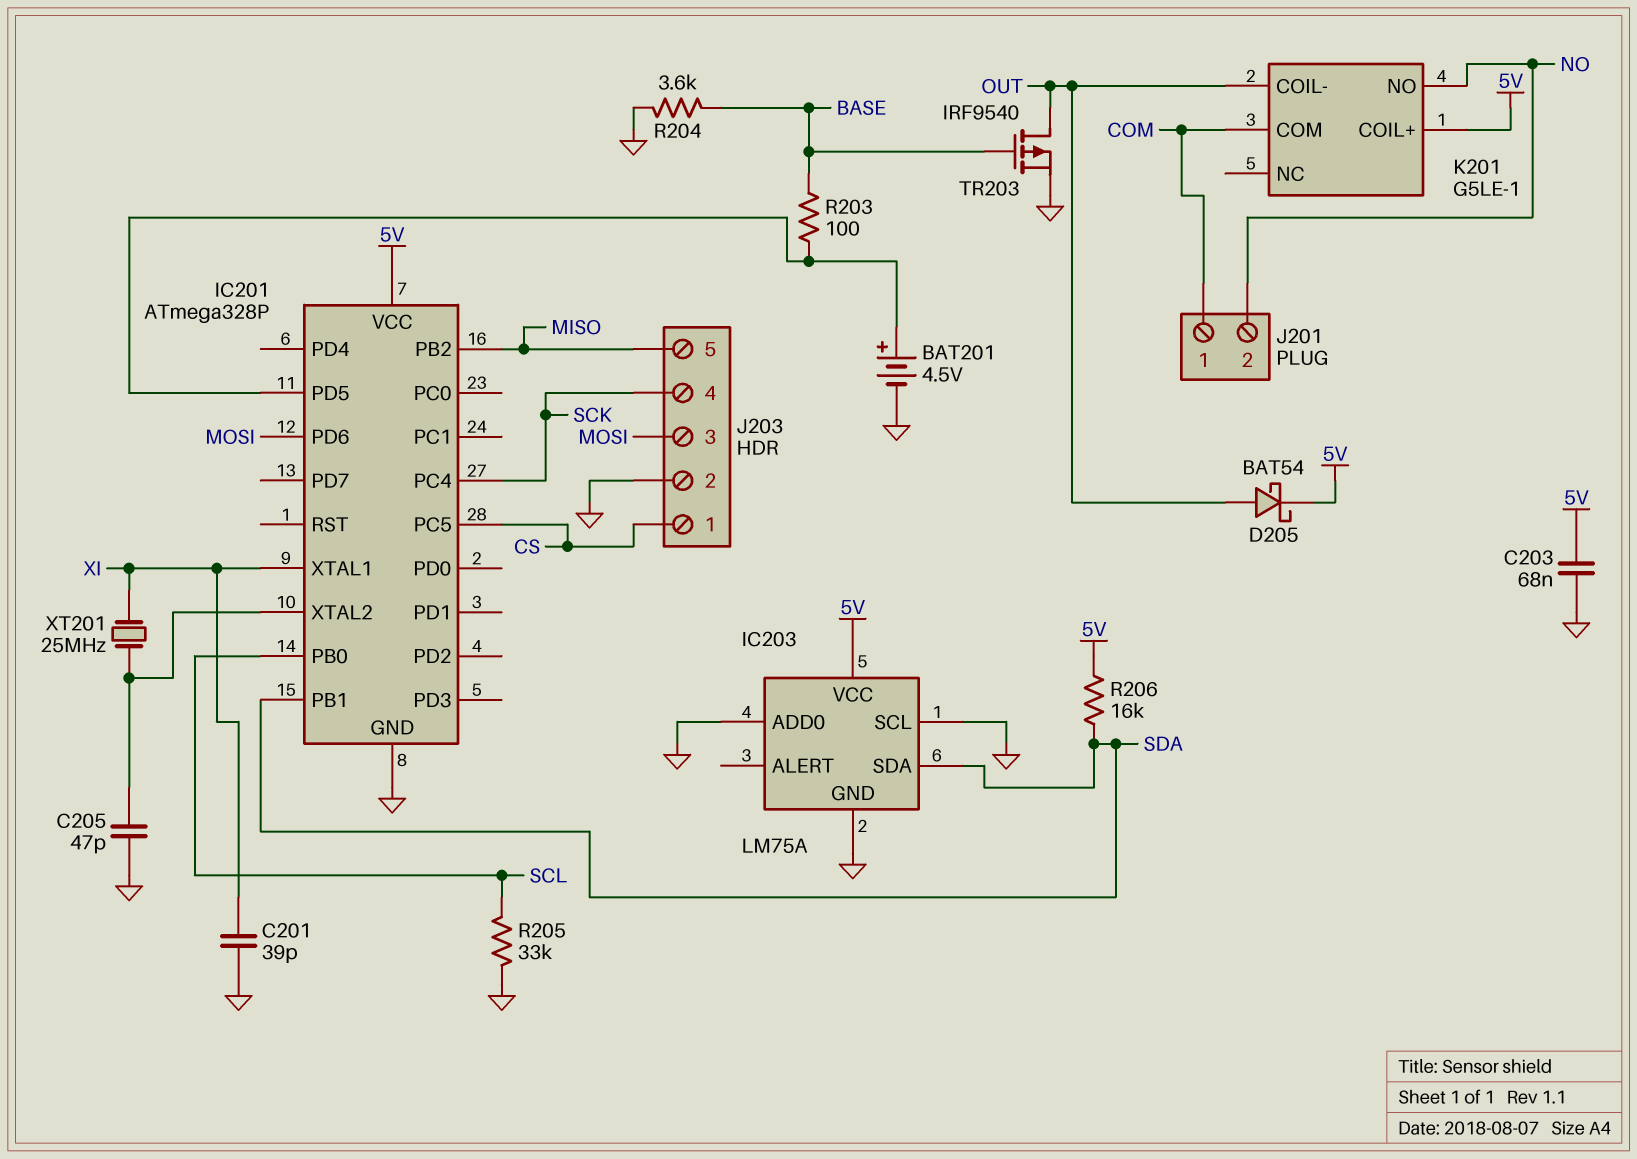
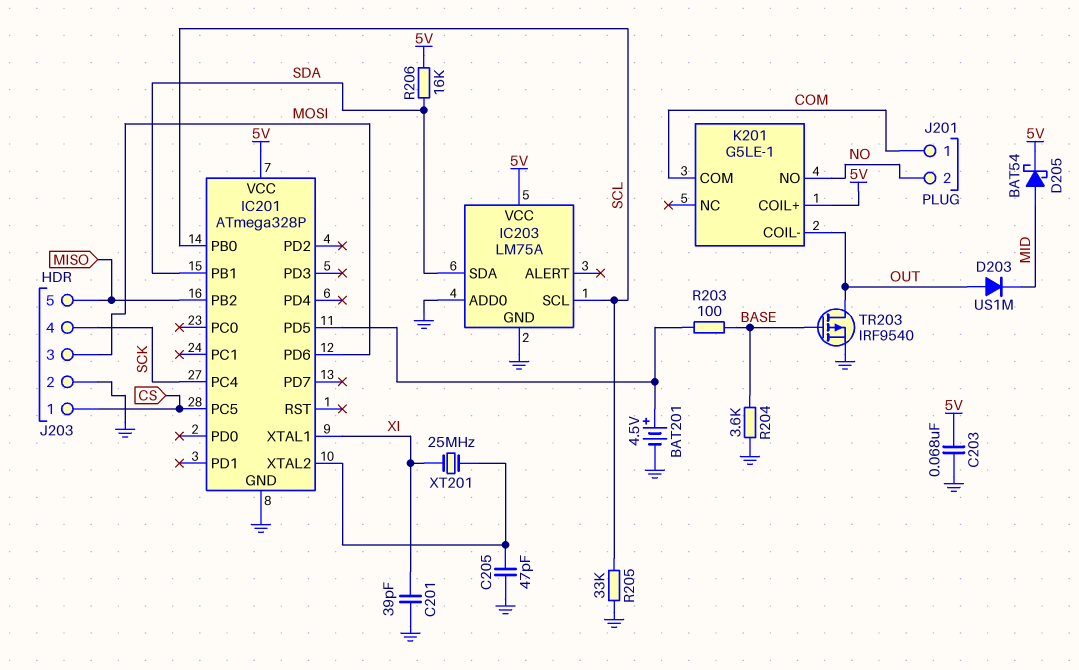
D203: none -> diode US1M (A OUT, K MID)
D205: schottky BAT54 (A OUT, K 5V) -> schottky BAT54 (A MID, K 5V)
IC203 pin SCL: GND -> SCL

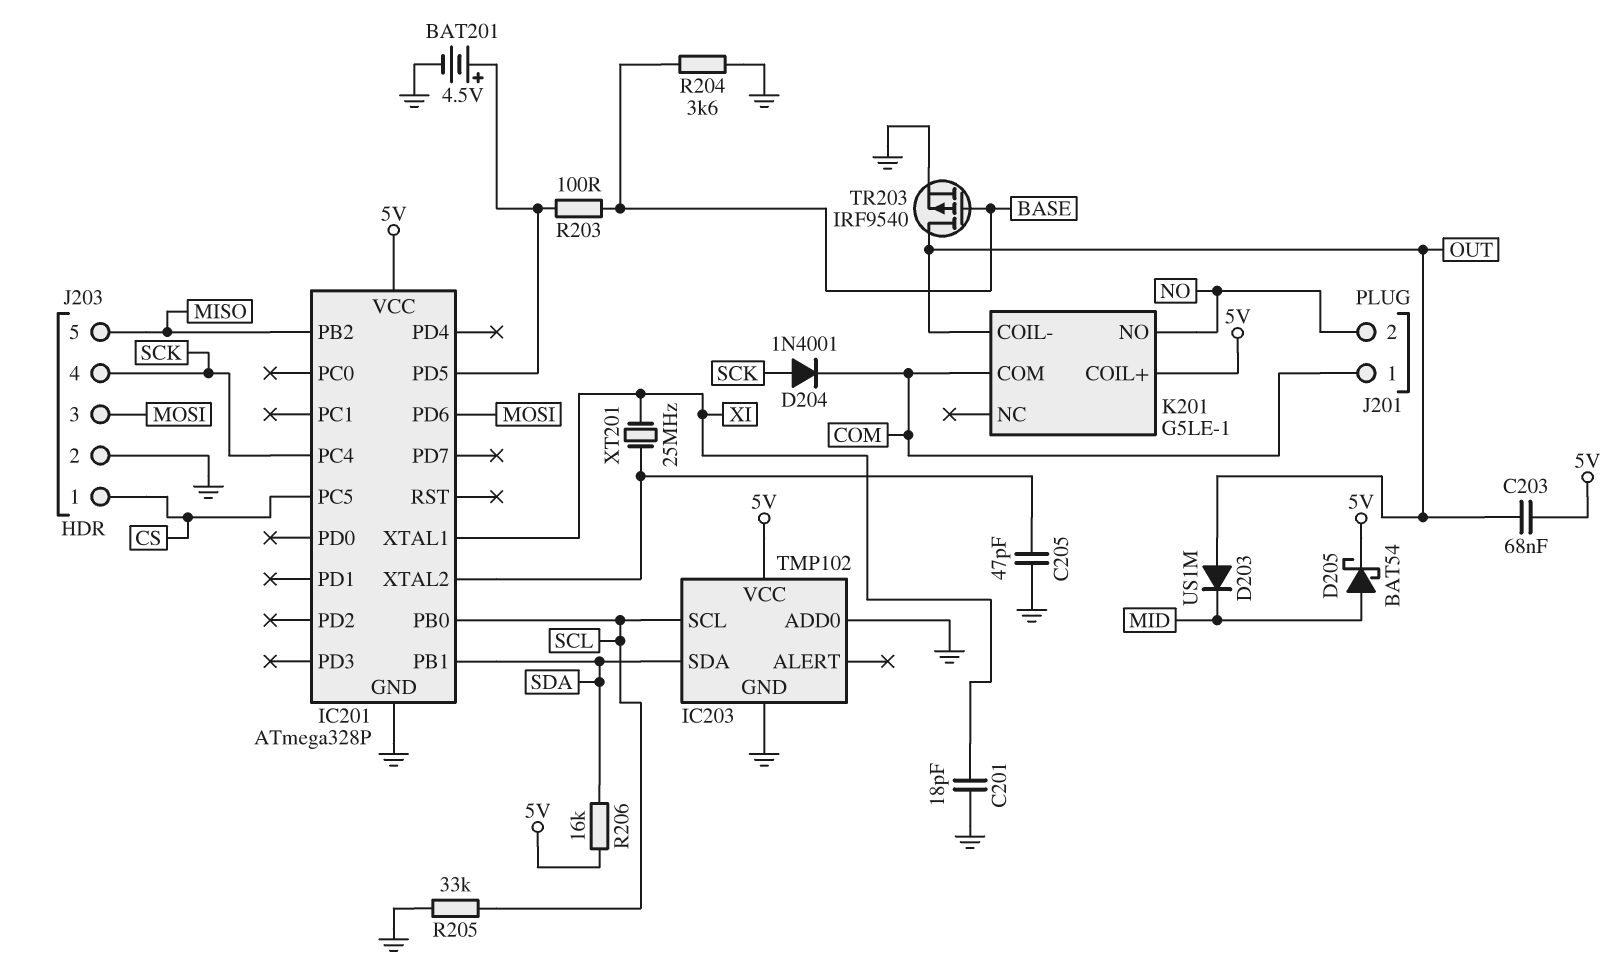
C201: 39pF (GND, XI) -> 18pF (GND, XI)
C203: 68nF (5V, GND) -> 68nF (5V, OUT)
D204: none -> diode 1N4001 (A SCK, K COM)
IC203: LM75A -> TMP102

